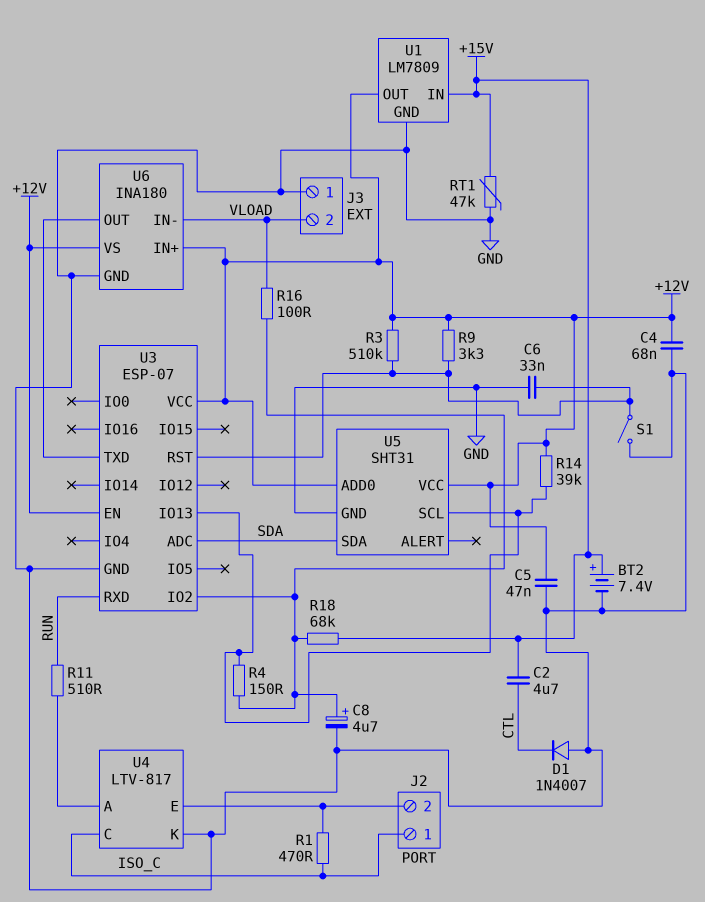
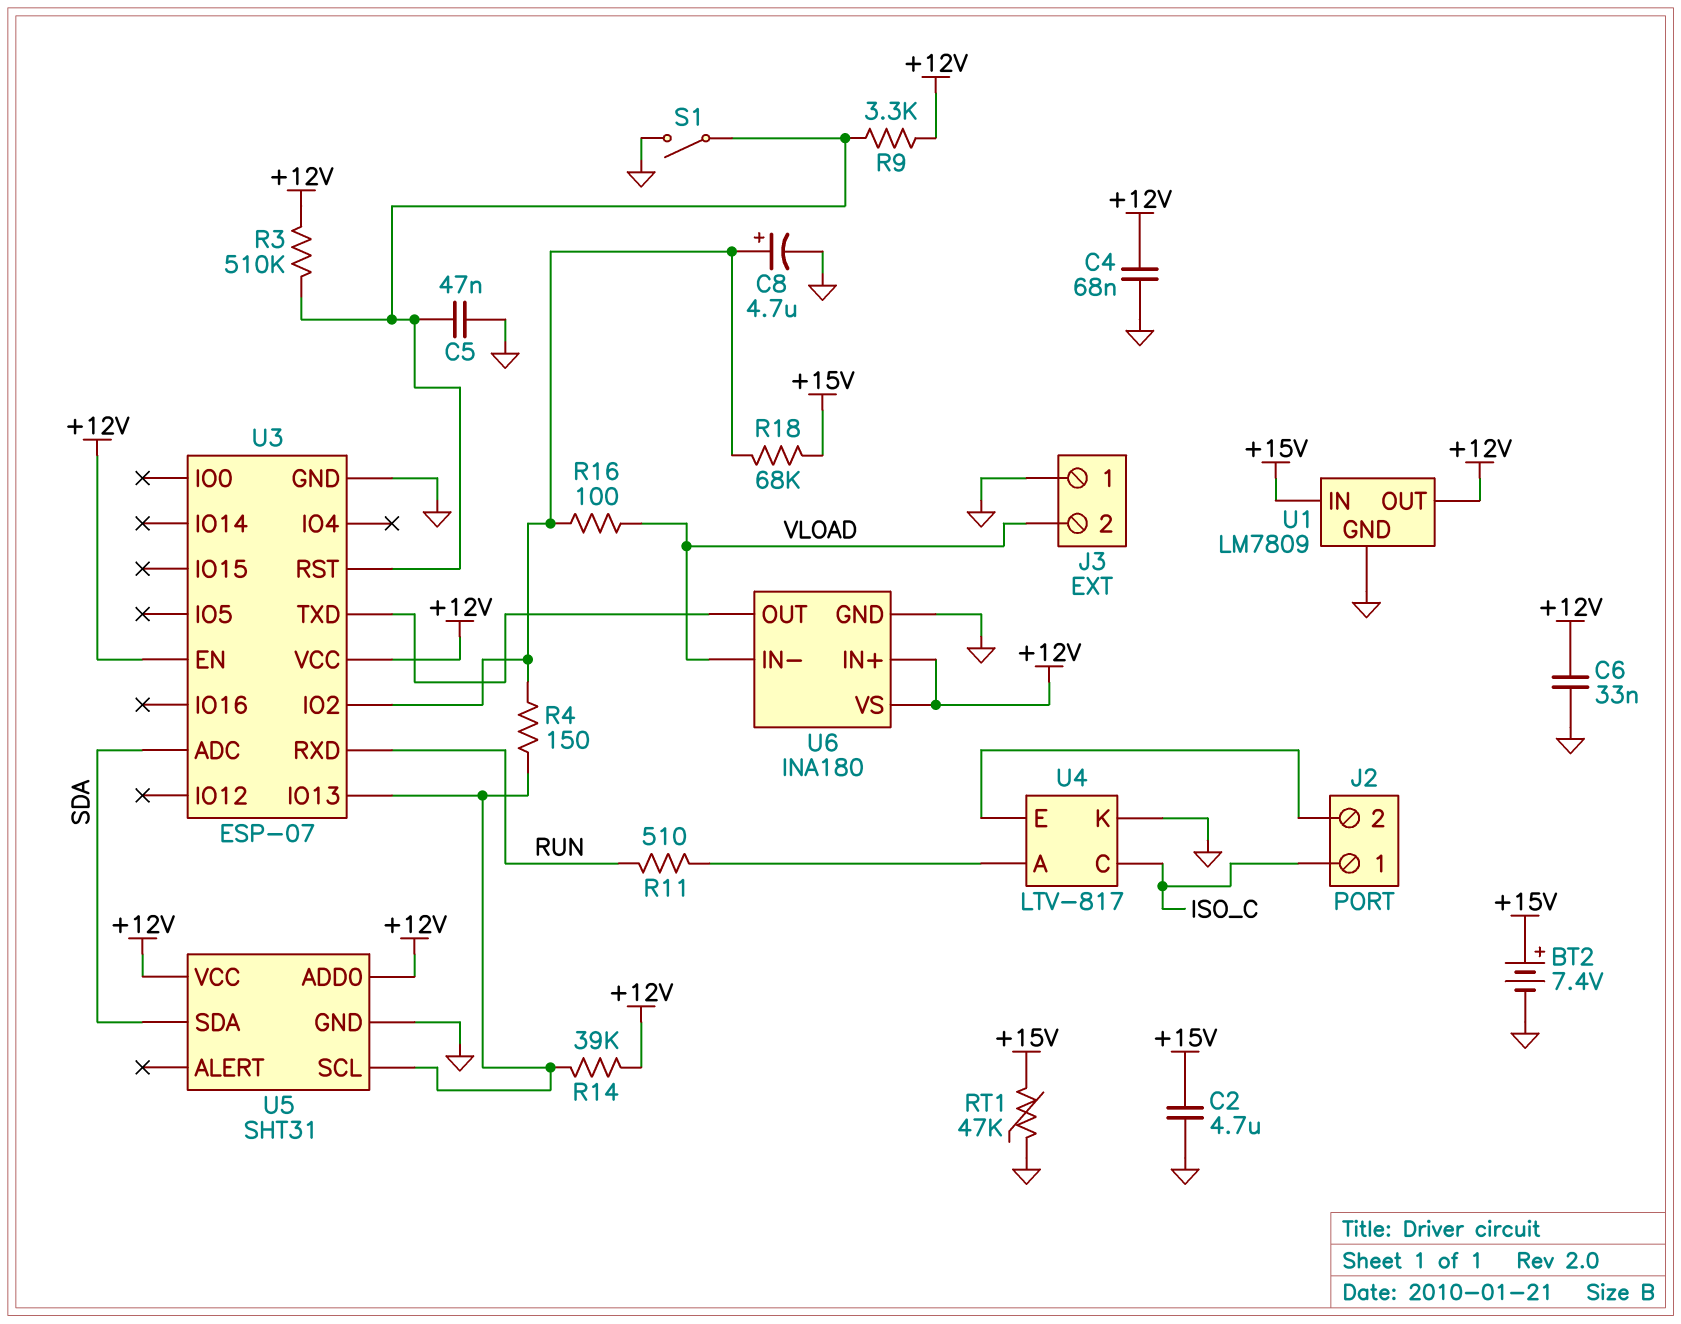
C2: 4.7uF (+15V, CTL) -> 4.7uF (+15V, GND)
C5: 47nF (+12V, GND) -> 47nF (GND, U3/RST)
C6: 33nF (GND, U3/RST) -> 33nF (+12V, GND)
D1: diode 1N4007 (A GND, K CTL) -> none
R1: 470 (ISO_C, J2/2) -> none

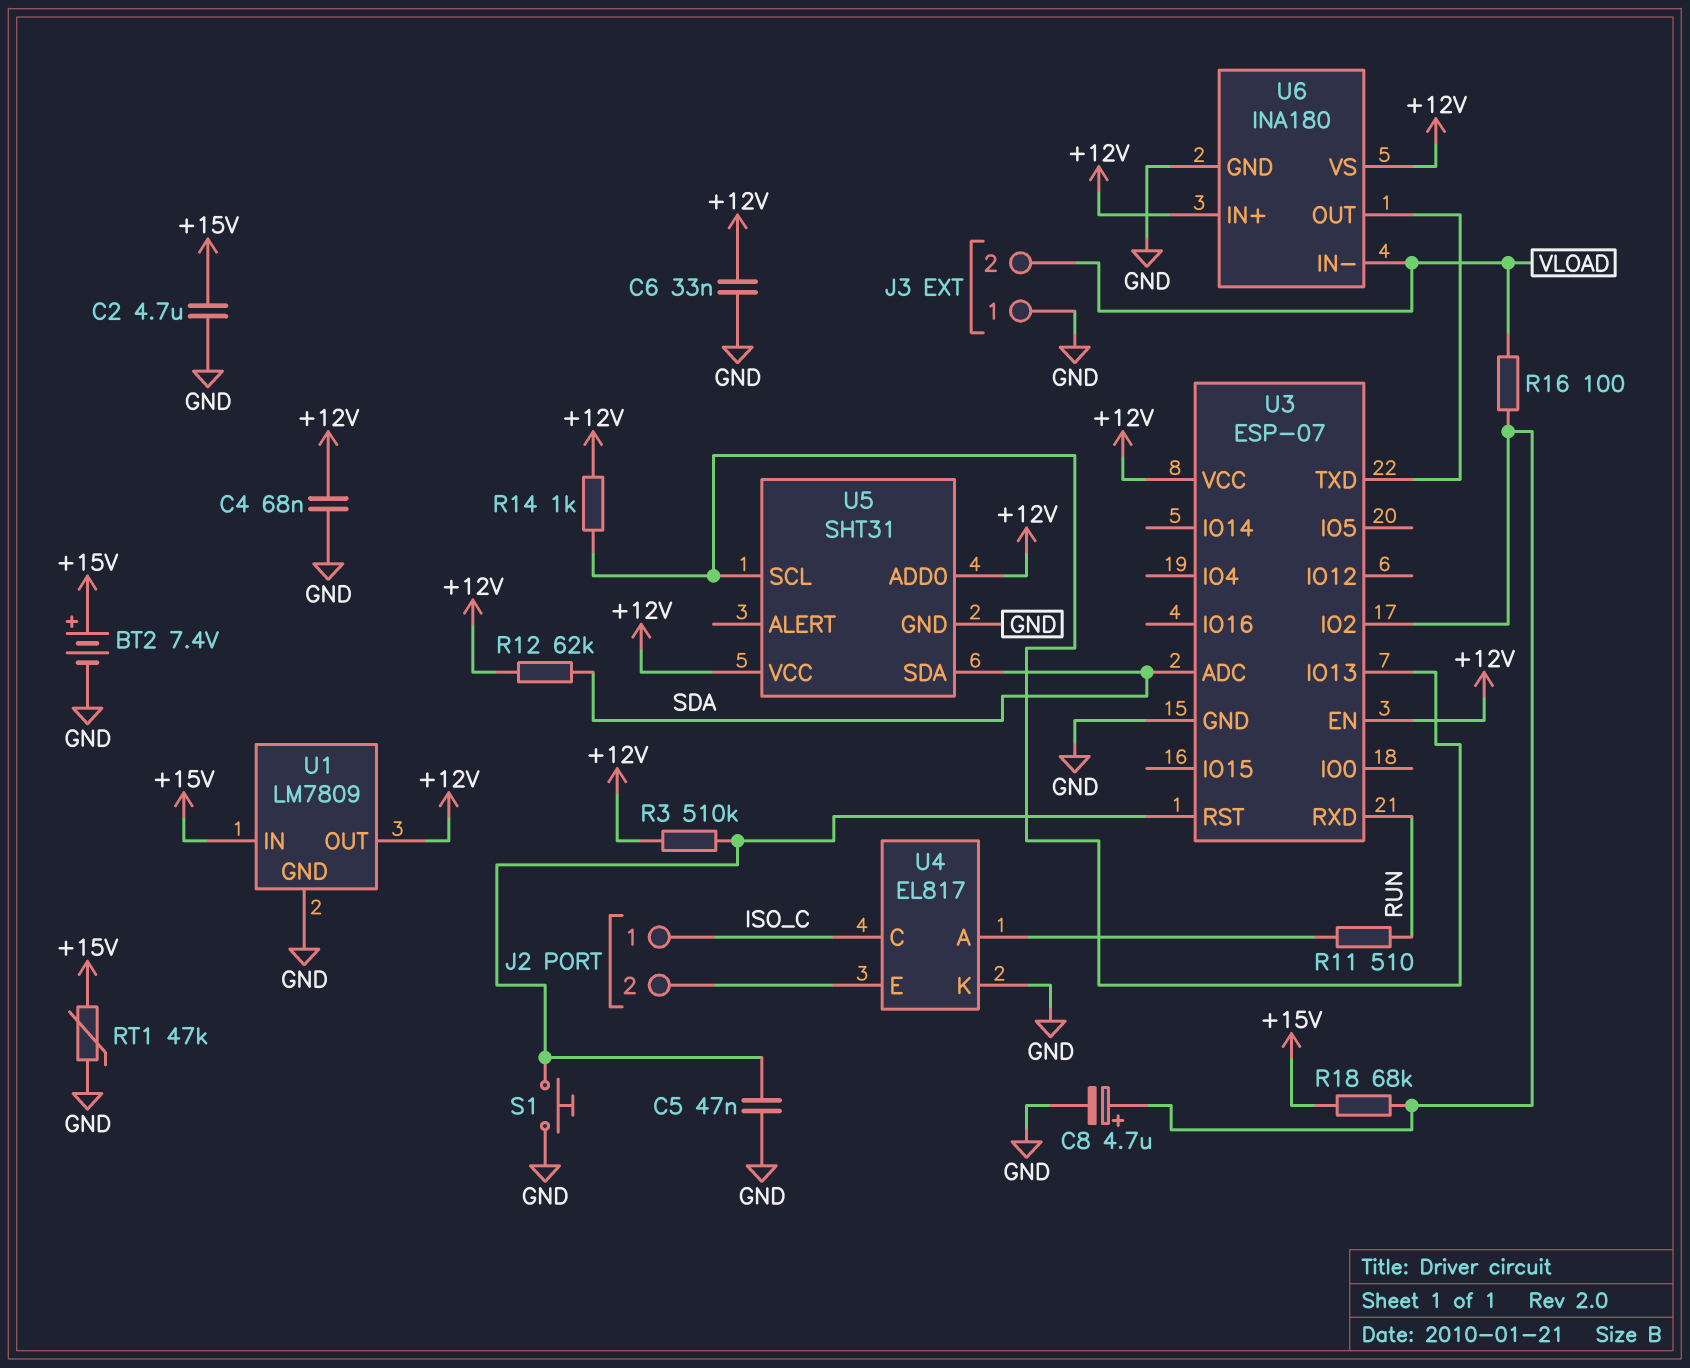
R4: 150 (U3/IO2, U3/IO13) -> none
R9: 3.3k (+12V, U3/RST) -> none
R12: none -> 62k (+12V, SDA)
R14: 39k (+12V, U3/IO13) -> 1k (+12V, U3/IO13)
S1: switch (GND, U3/RST) -> button (GND, U3/RST)
U4: LTV-817 -> EL817

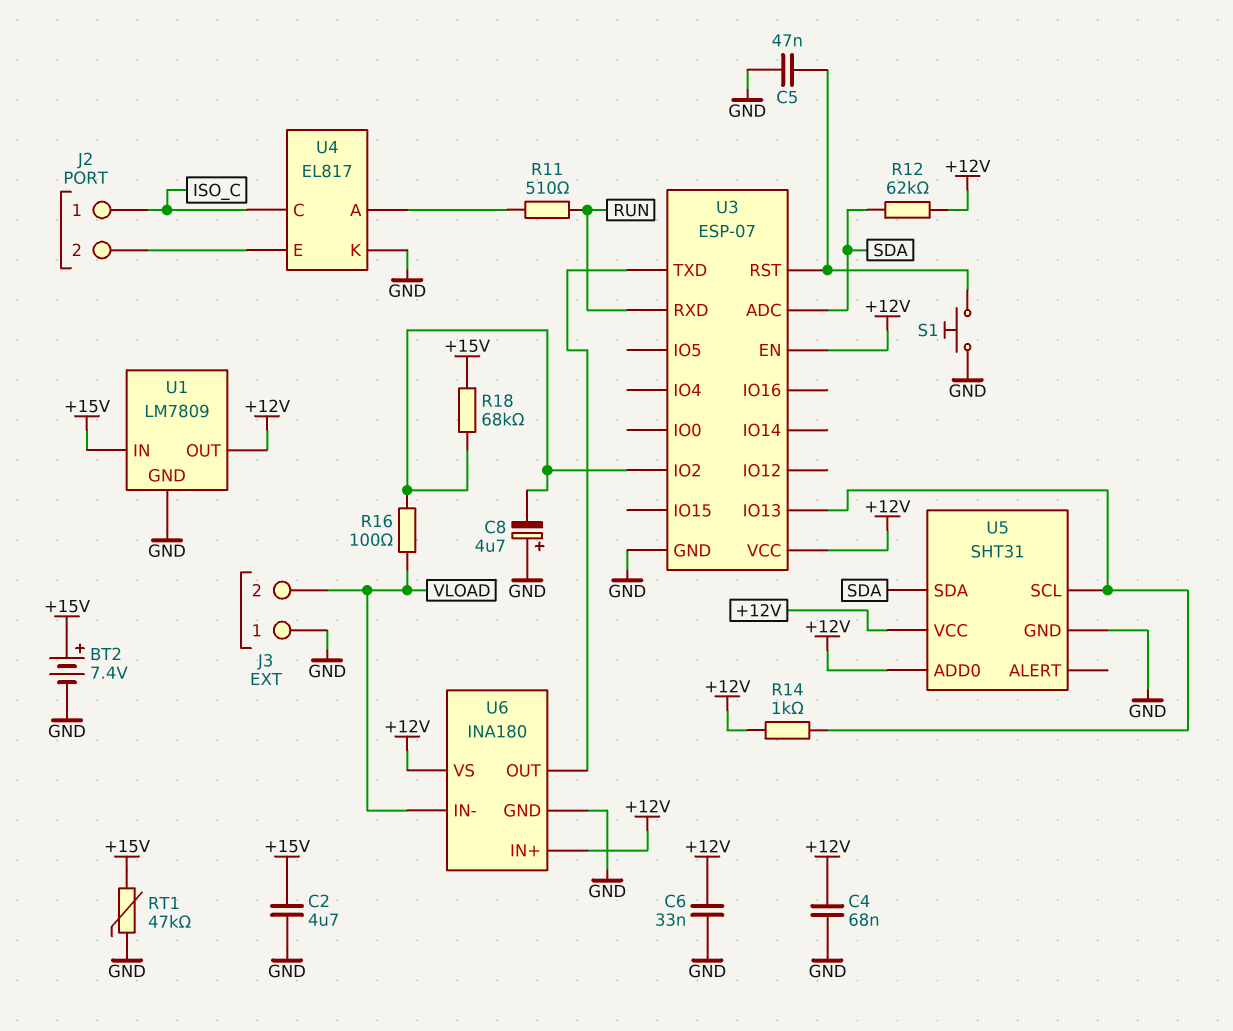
C8: 4.7uF (plus U3/IO2, minus GND) -> 4.7uF (plus GND, minus U3/IO2)
R3: 510k (+12V, U3/RST) -> none

